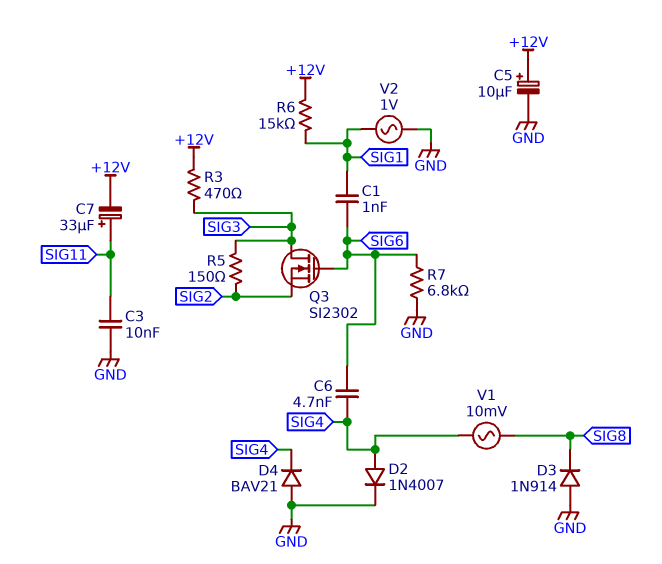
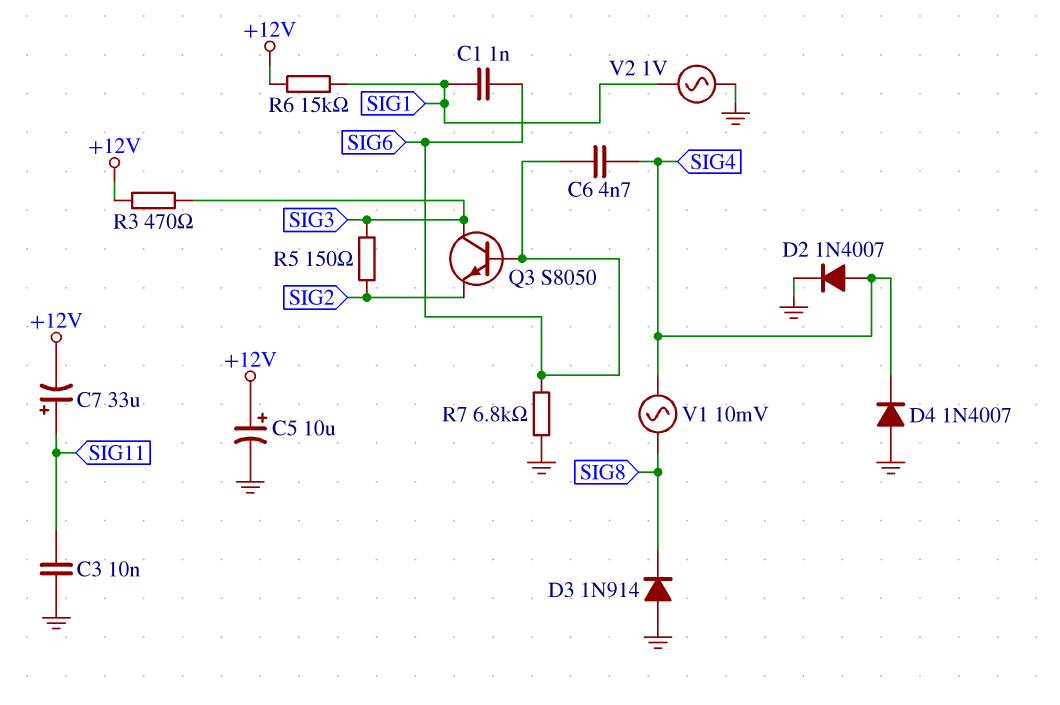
D4: diode BAV21 (A GND, K SIG4) -> diode 1N4007 (A GND, K SIG4)
Q3: NMOS SI2302 (G SIG6, D SIG3, S SIG2) -> NPN S8050 (B SIG6, C SIG3, E SIG2)

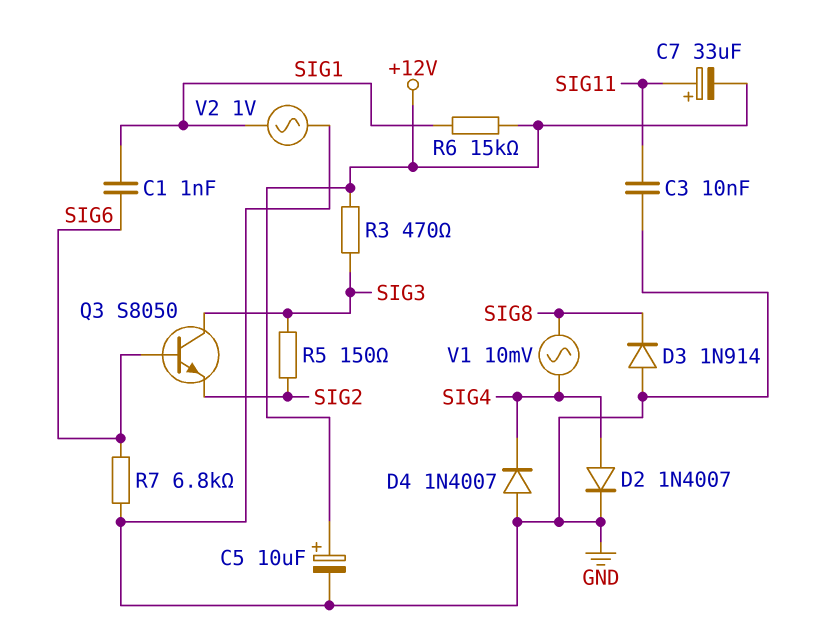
C6: 4.7nF (SIG4, SIG6) -> none

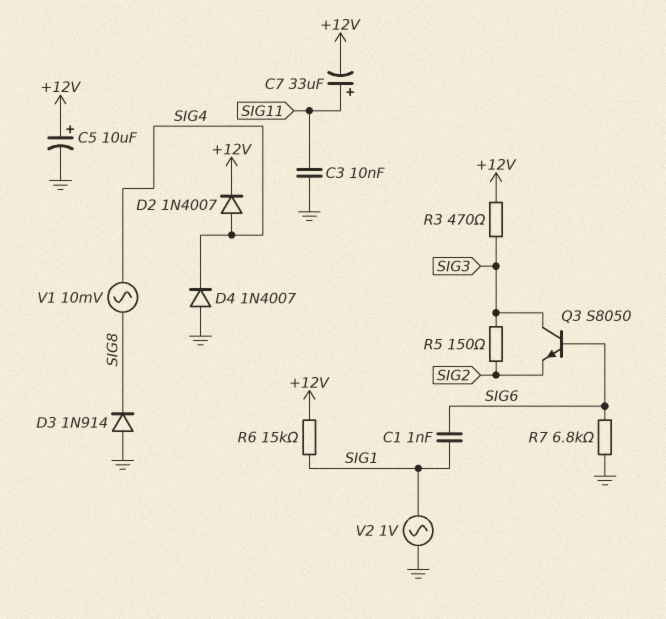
D2: diode 1N4007 (A SIG4, K GND) -> diode 1N4007 (A SIG4, K +12V)

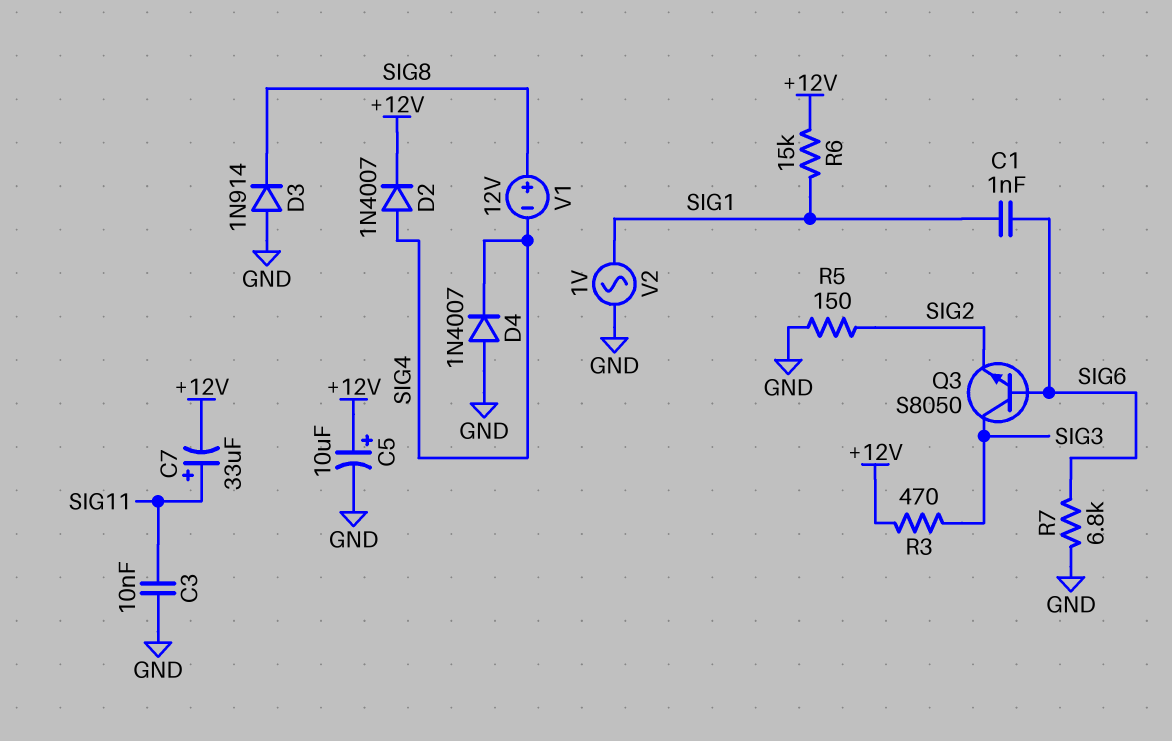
R5: 150 (SIG2, SIG3) -> 150 (GND, SIG2)
V1: AC 10mV (SIG4, SIG8) -> 12V (plus SIG8, minus SIG4)

